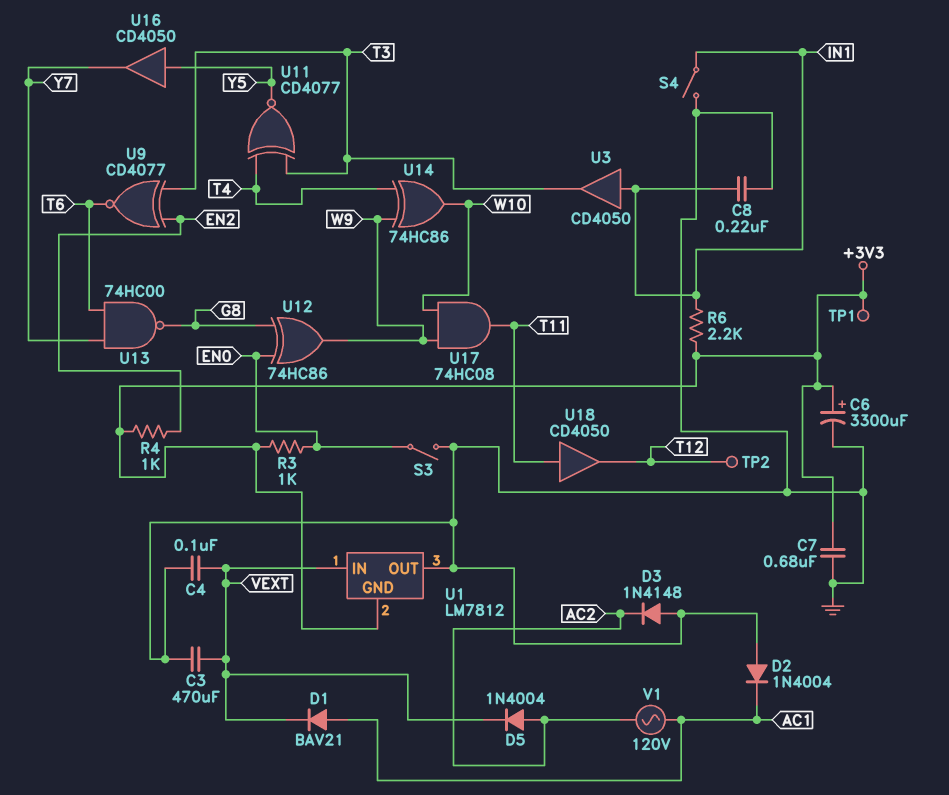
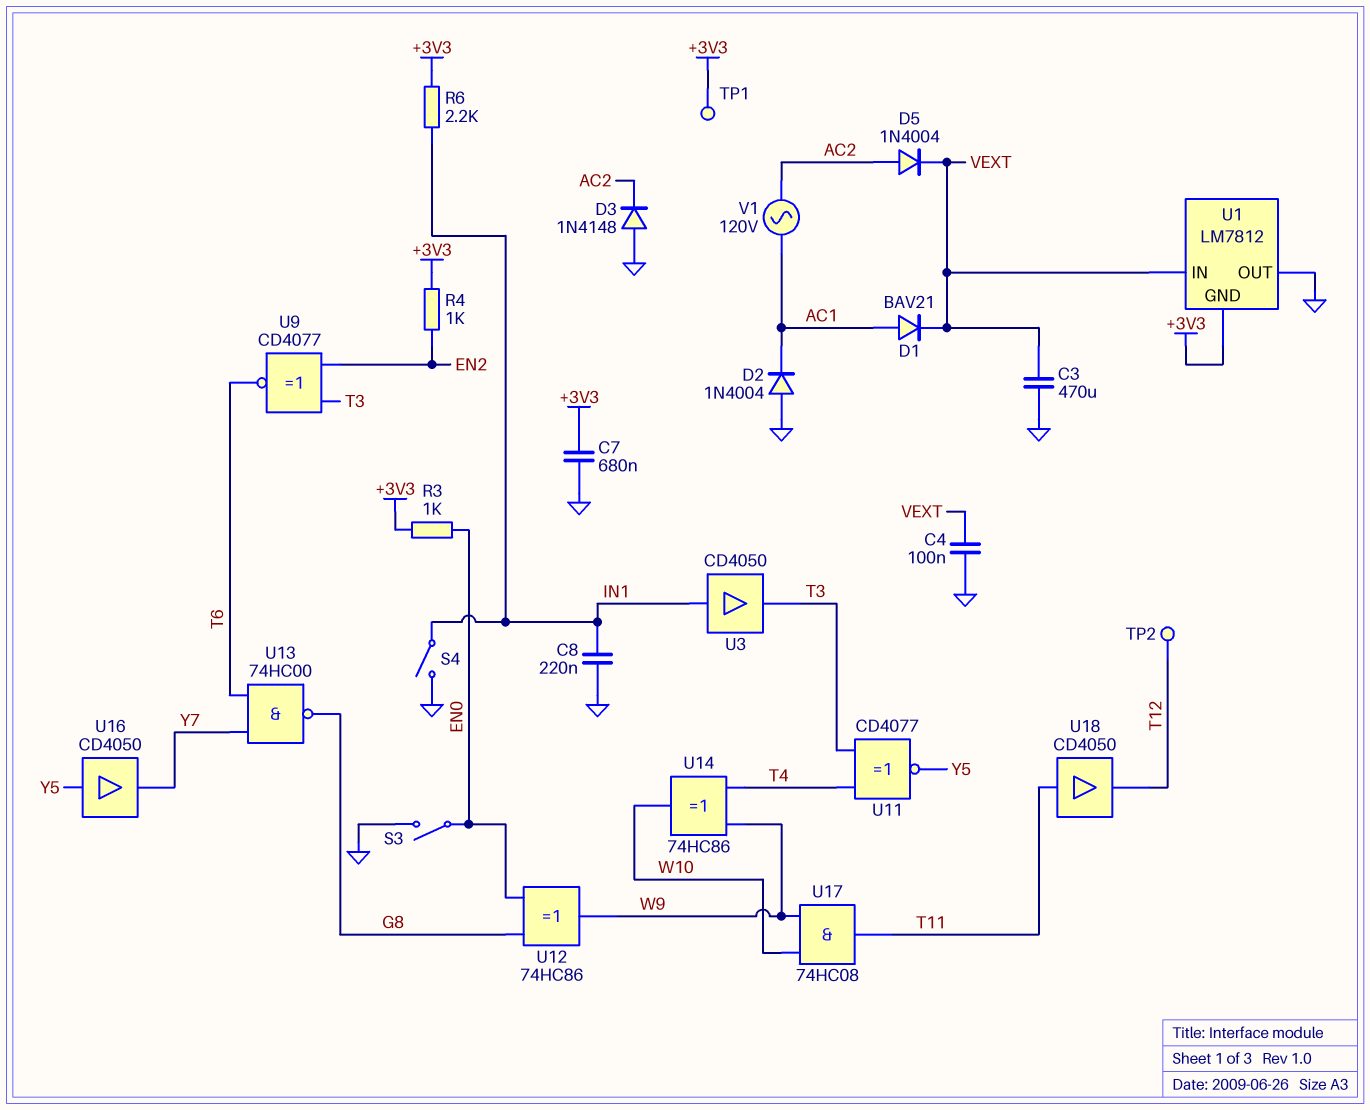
C6: 3300uF (plus +3V3, minus GND) -> none

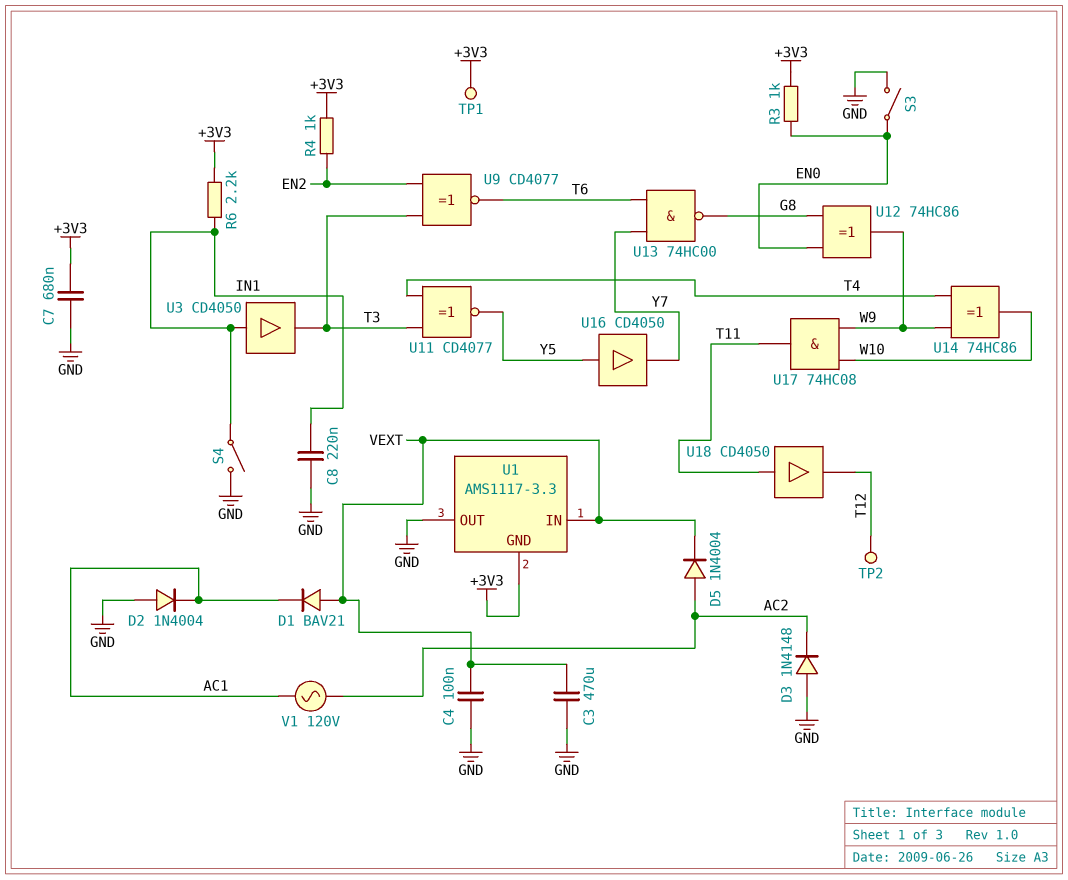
D1: diode BAV21 (A AC1, K VEXT) -> diode BAV21 (A VEXT, K AC1)
U1: LM7812 -> AMS1117-3.3

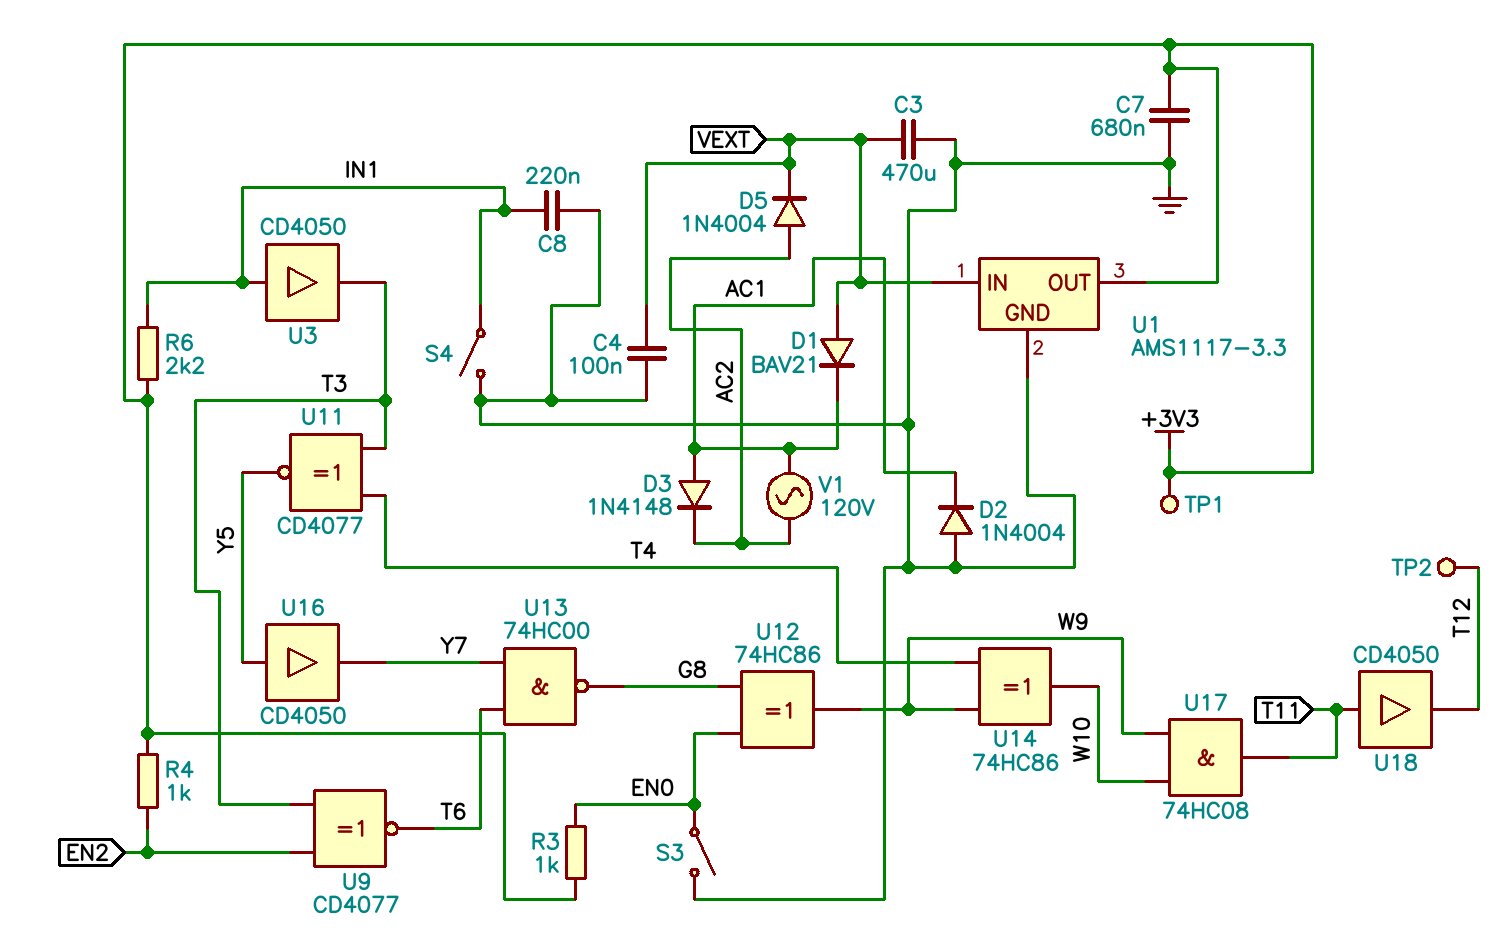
D3: diode 1N4148 (A GND, K AC2) -> diode 1N4148 (A AC1, K AC2)
U1 pin GND: +3V3 -> GND
U1 pin OUT: GND -> +3V3

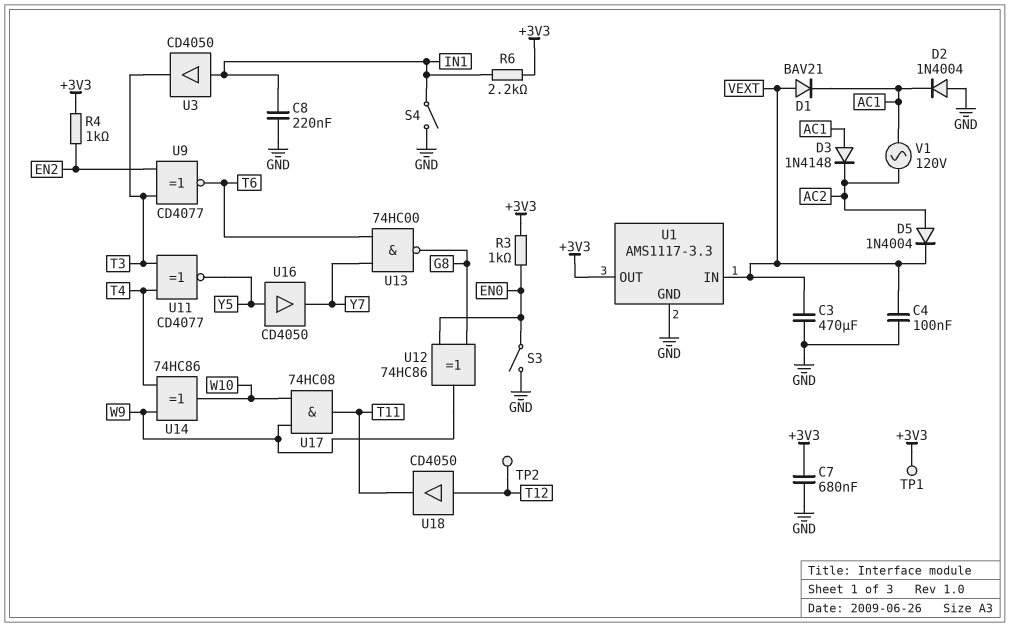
U18: buffer CD4050 (in T11, out T12) -> buffer CD4050 (in T12, out T11)

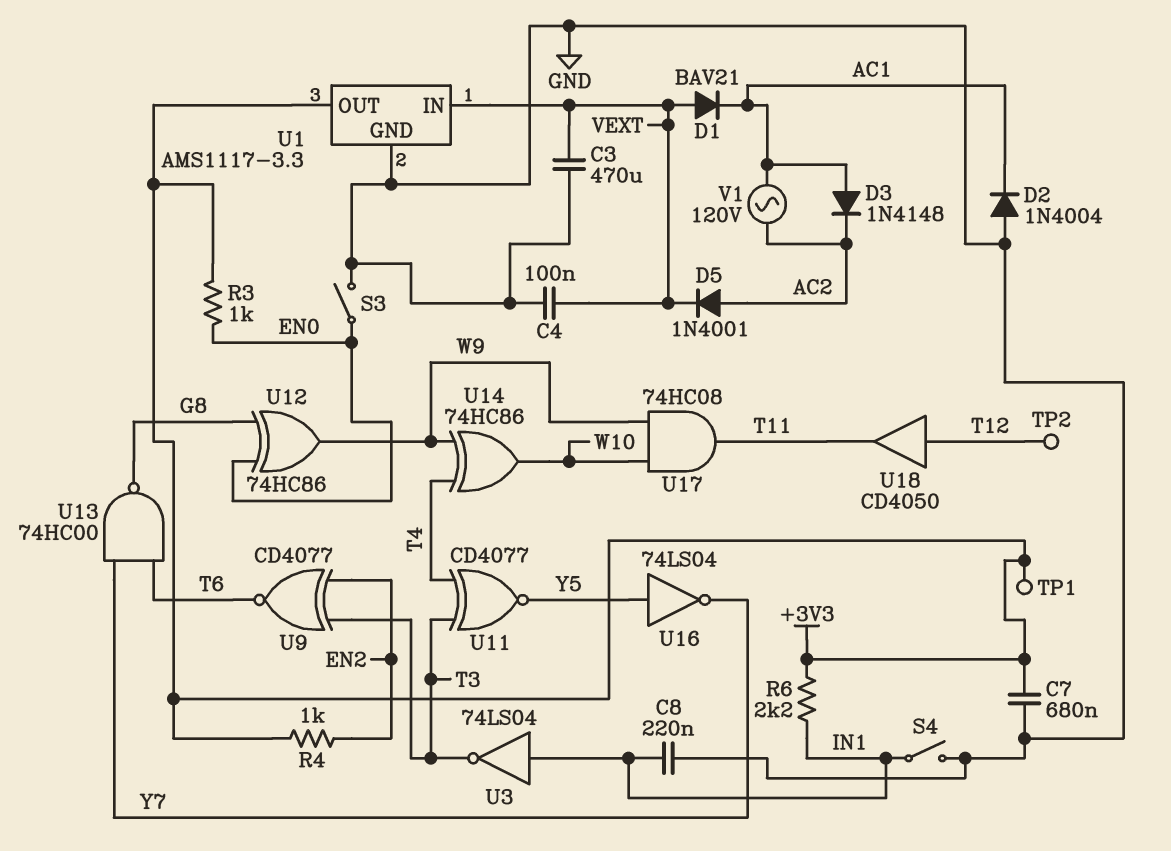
D5: diode 1N4004 (A AC2, K VEXT) -> diode 1N4001 (A AC2, K VEXT)
U3: buffer CD4050 (in IN1, out T3) -> NOT 74LS04 (in IN1, out T3)
U16: buffer CD4050 (in Y5, out Y7) -> NOT 74LS04 (in Y5, out Y7)

